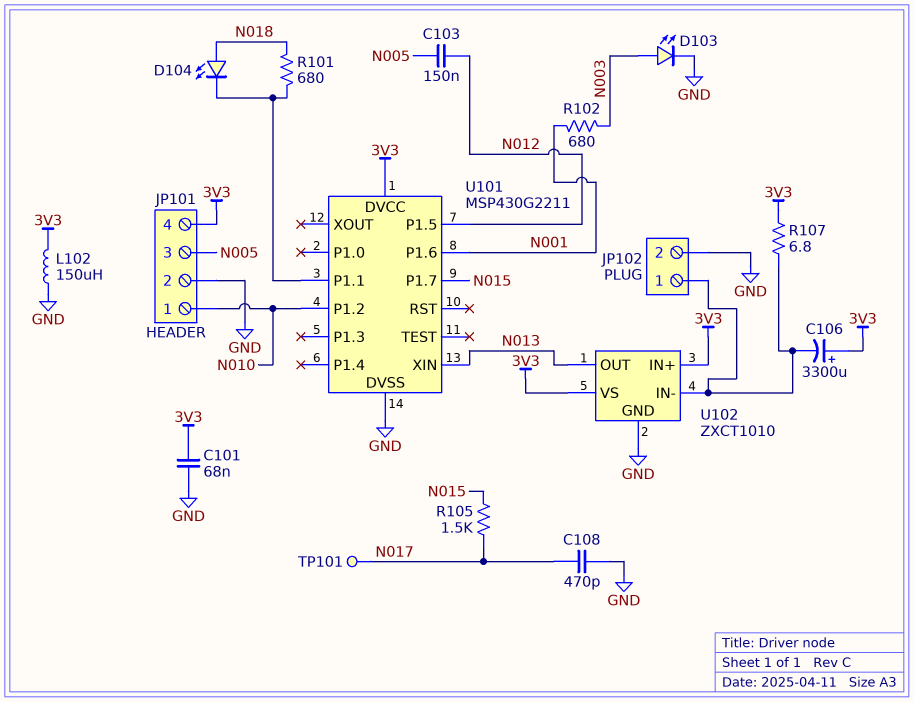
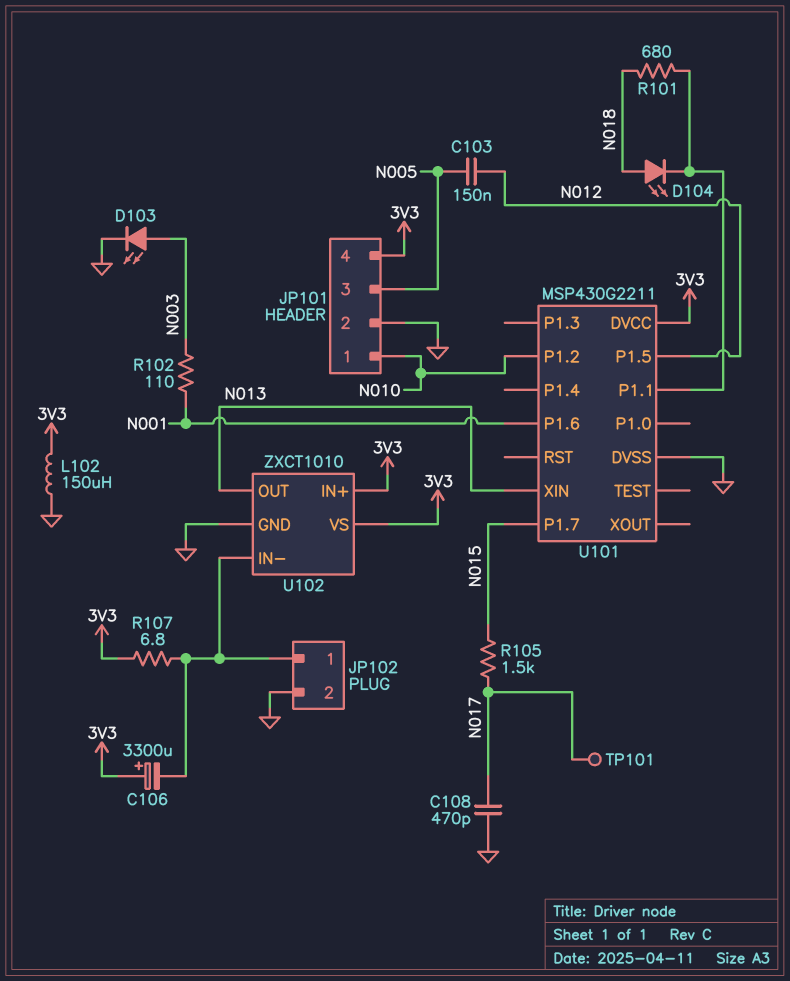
C101: 68nF (3V3, GND) -> none
R102: 680 (N001, N003) -> 110 (N001, N003)

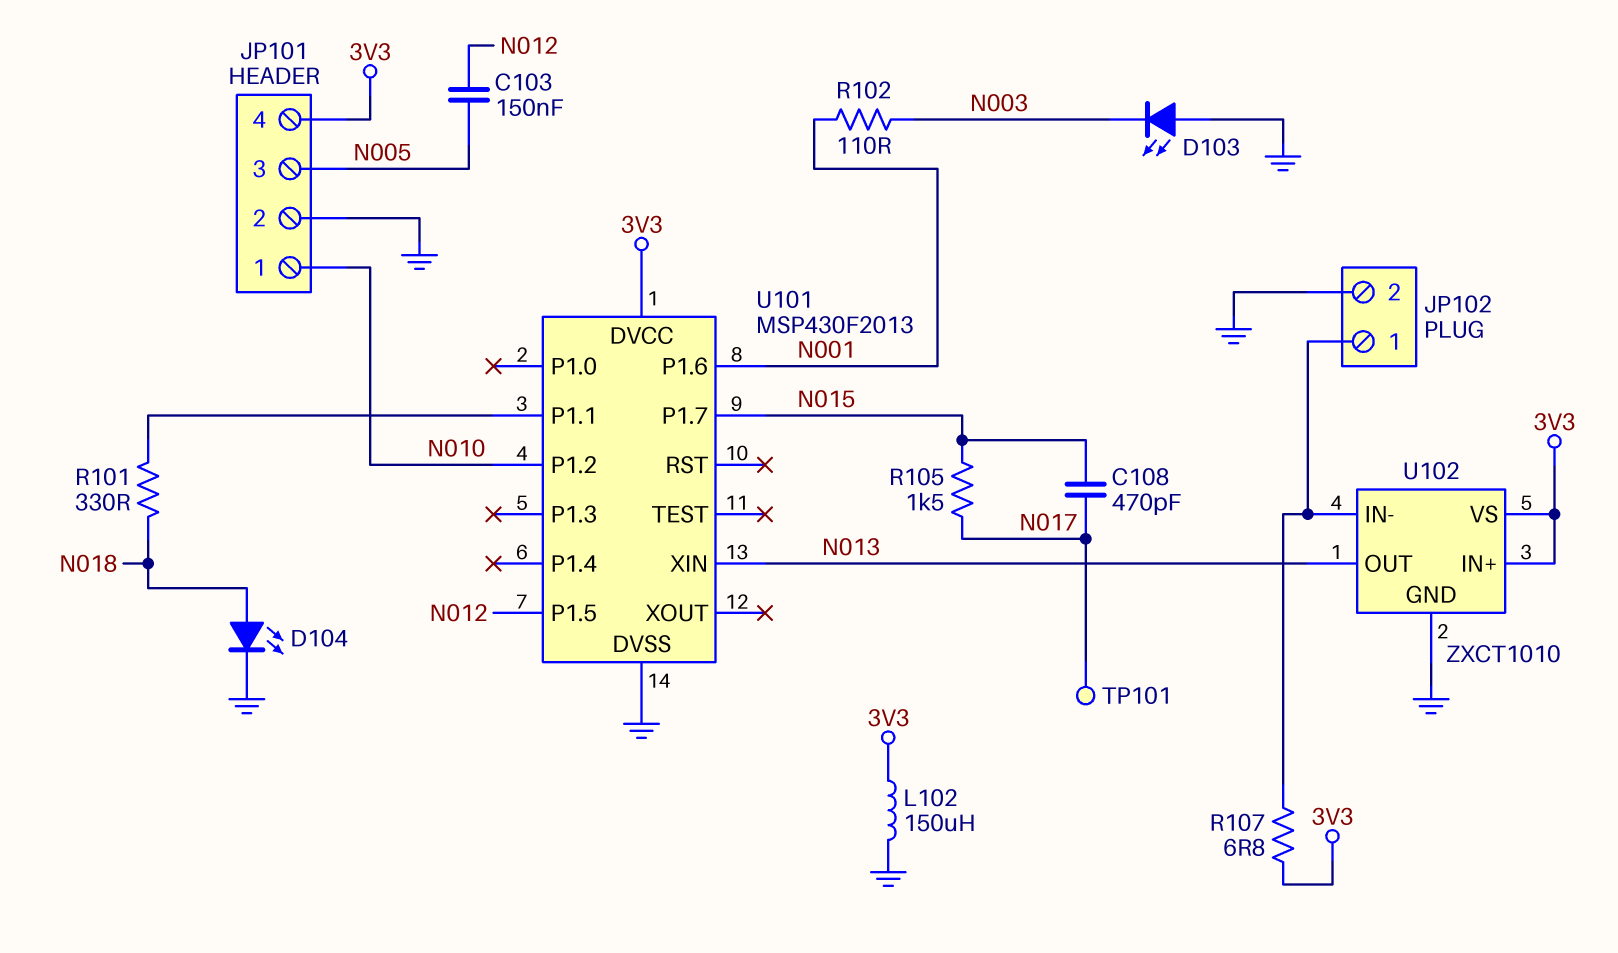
C106: 3300uF (plus 3V3, minus JP102/1) -> none
C108: 470pF (GND, N017) -> 470pF (N015, N017)
D103: LED (A N003, K GND) -> LED (A GND, K N003)
D104: LED (A N018, K U101/P1.1) -> LED (A N018, K GND)
R101: 680 (N018, U101/P1.1) -> 330 (N018, U101/P1.1)
U101: MSP430G2211 -> MSP430F2013

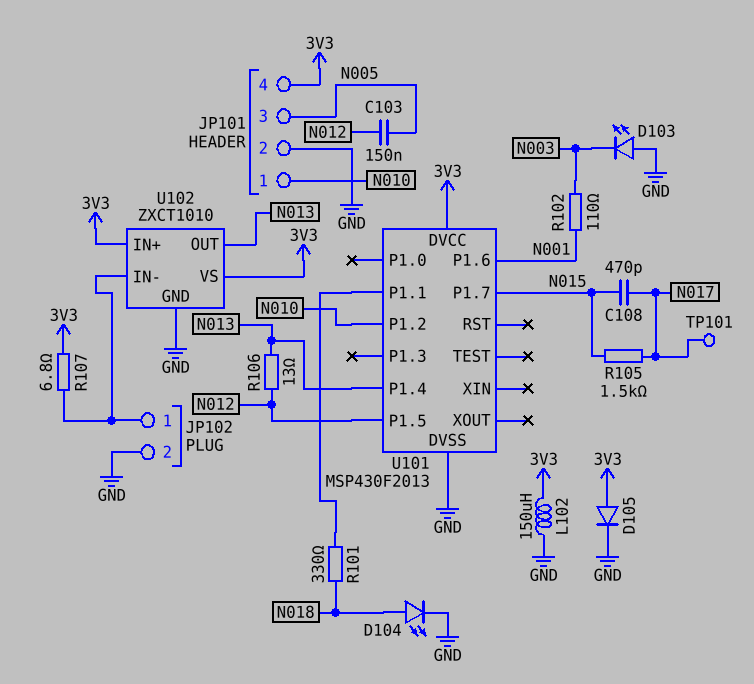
D105: none -> diode (A 3V3, K GND)
R106: none -> 13 (N012, N013)
U101 pin P1.4: none -> N013
U101 pin XIN: N013 -> none

